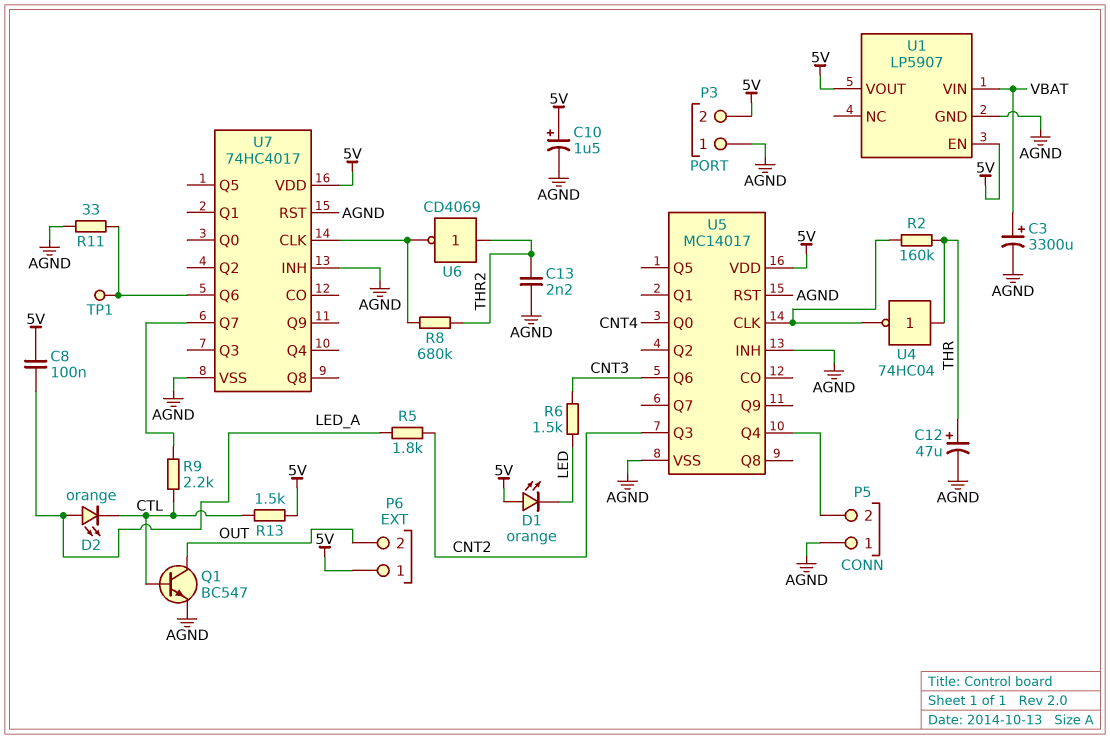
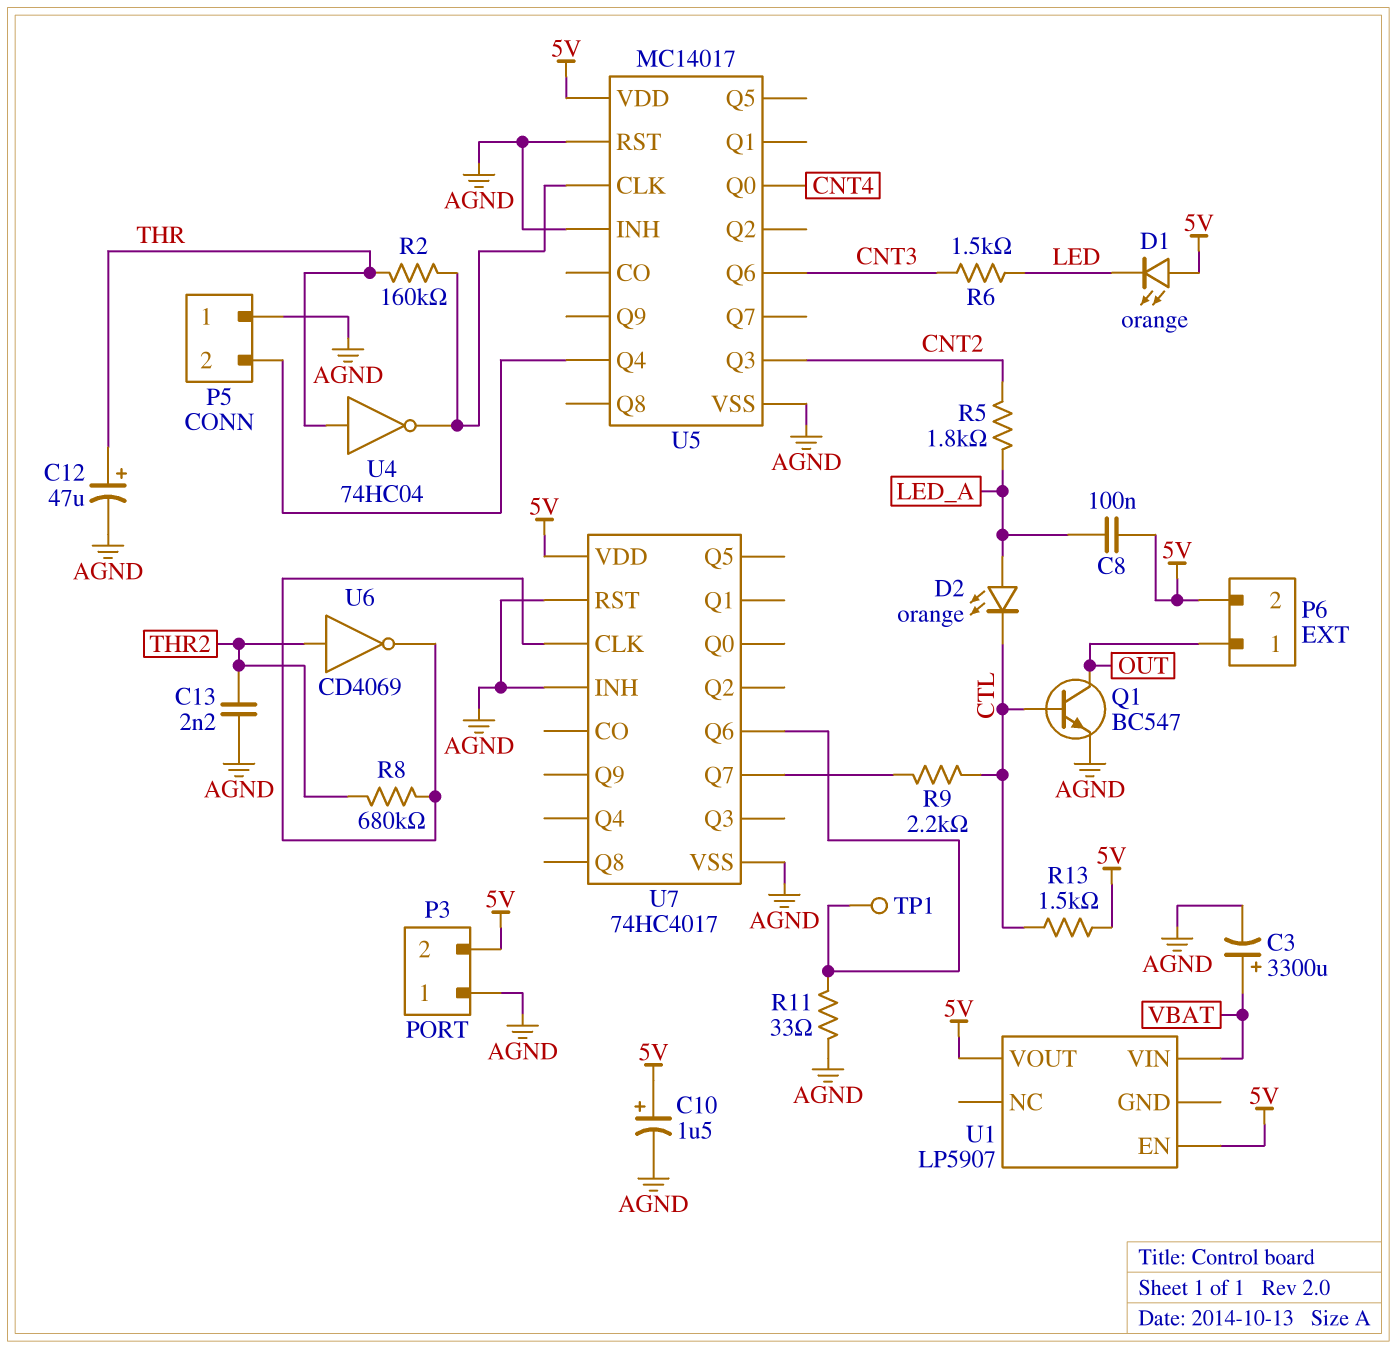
P6 pin 1: 5V -> OUT
P6 pin 2: OUT -> 5V
U1 pin GND: AGND -> none

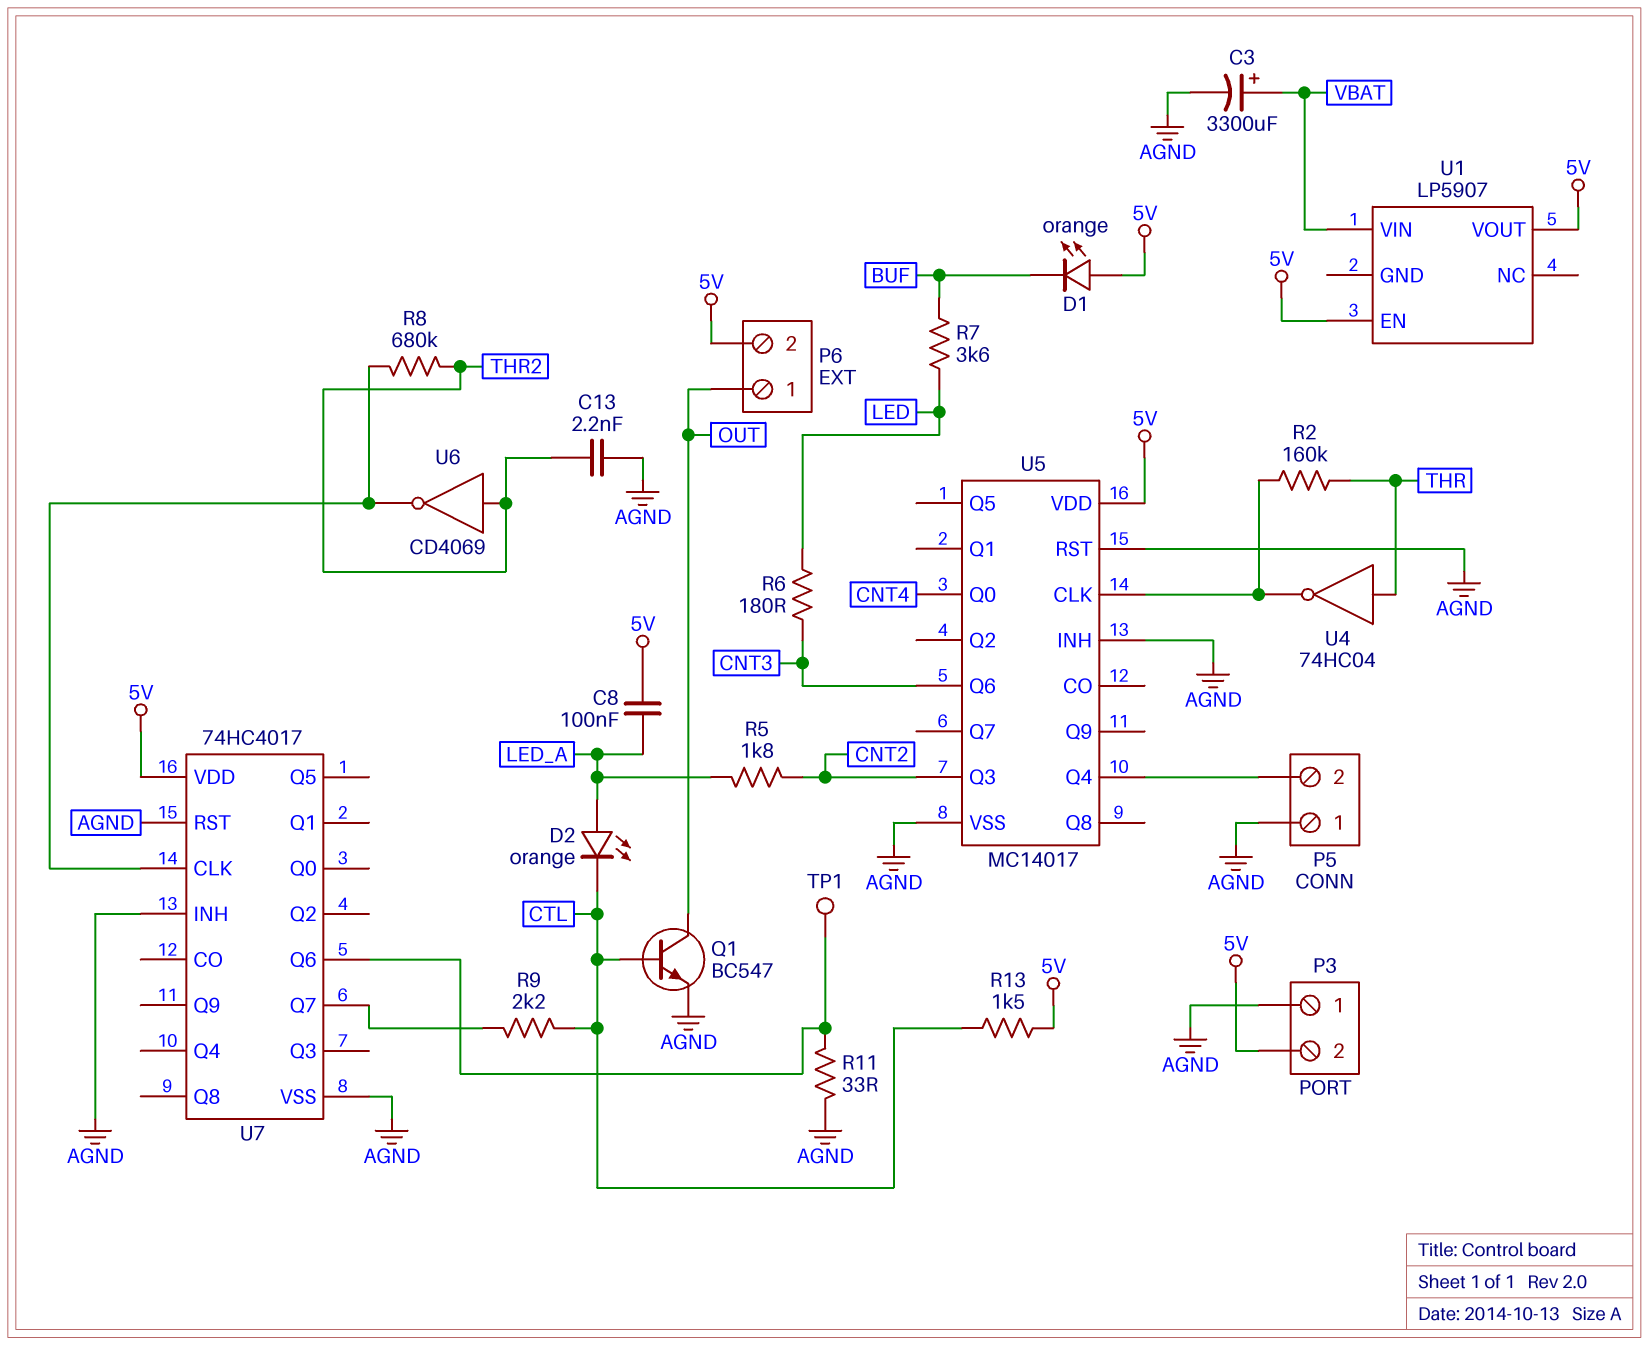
C10: 1.5uF (plus 5V, minus AGND) -> none
C12: 47uF (plus THR, minus AGND) -> none
D1: LED orange (A 5V, K LED) -> LED orange (A 5V, K BUF)
R6: 1.5k (CNT3, LED) -> 180 (CNT3, LED)
R7: none -> 3.6k (BUF, LED)

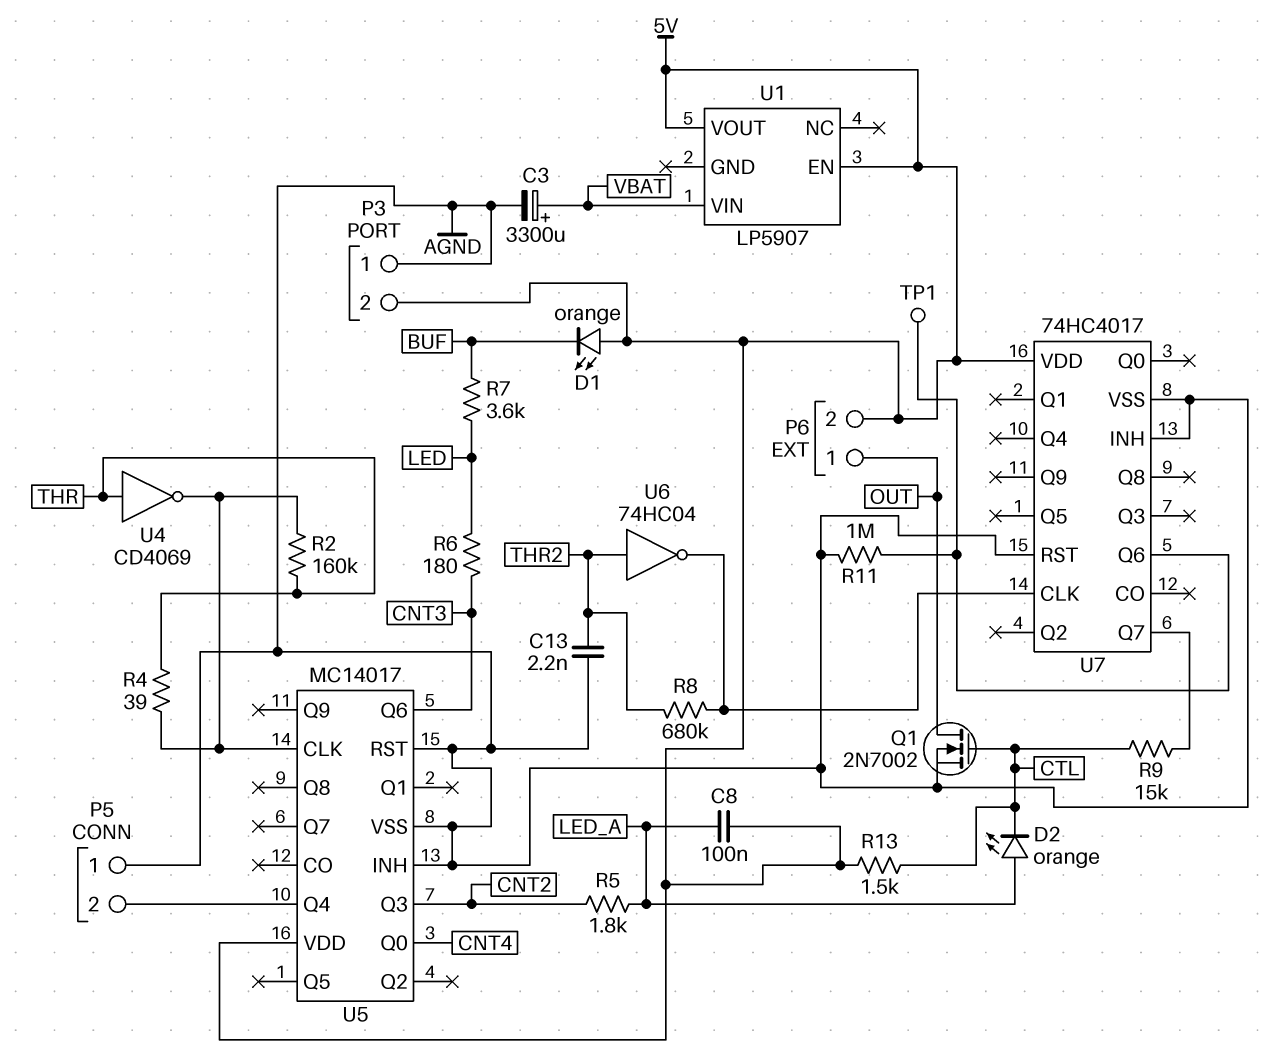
Q1: NPN BC547 (B CTL, C OUT, E AGND) -> NMOS 2N7002 (G CTL, D OUT, S AGND)
R4: none -> 39 (THR, U5/CLK)
R9: 2.2k (CTL, U7/Q7) -> 15k (CTL, U7/Q7)
R11: 33 (AGND, U7/Q6) -> 1M (AGND, U7/Q6)
U4: NOT 74HC04 (in THR, out U5/CLK) -> NOT CD4069 (in THR, out U5/CLK)
U6: NOT CD4069 (in THR2, out U7/CLK) -> NOT 74HC04 (in THR2, out U7/CLK)

